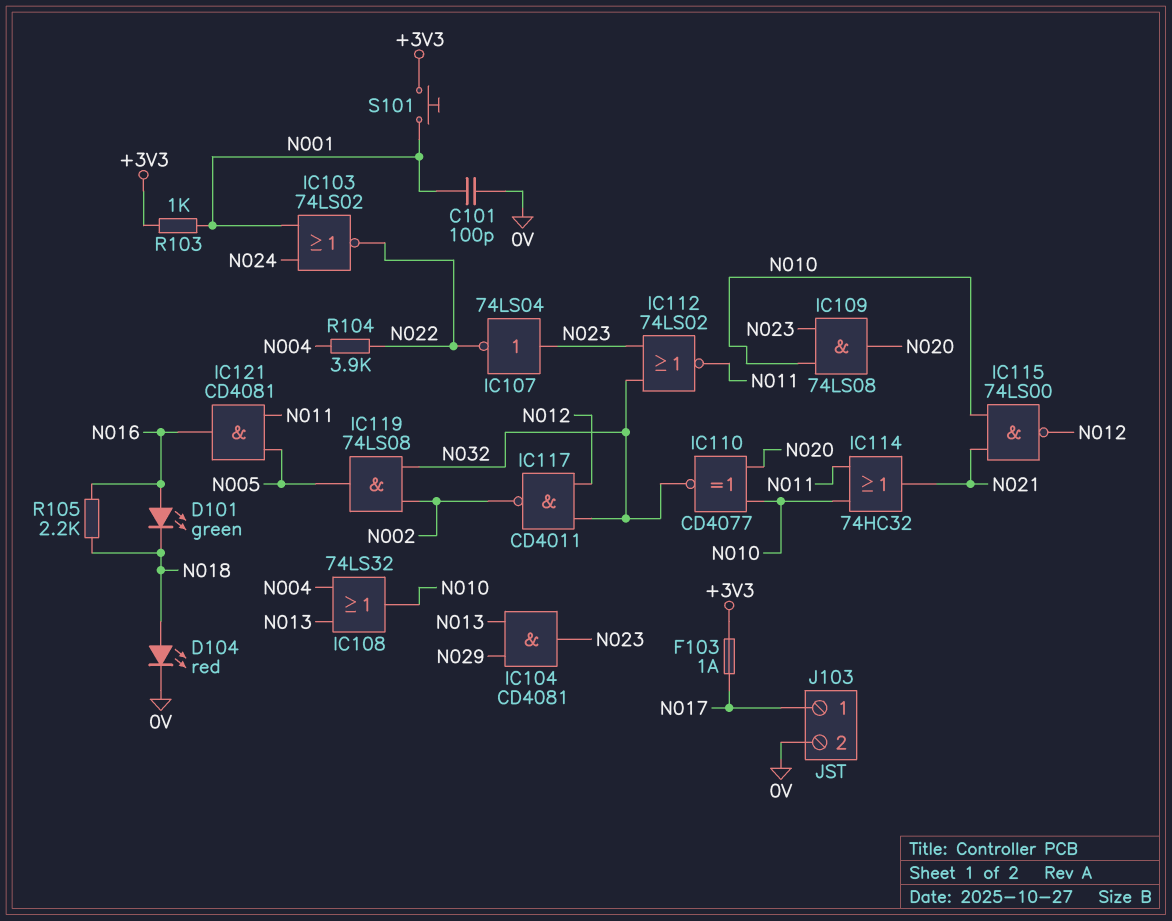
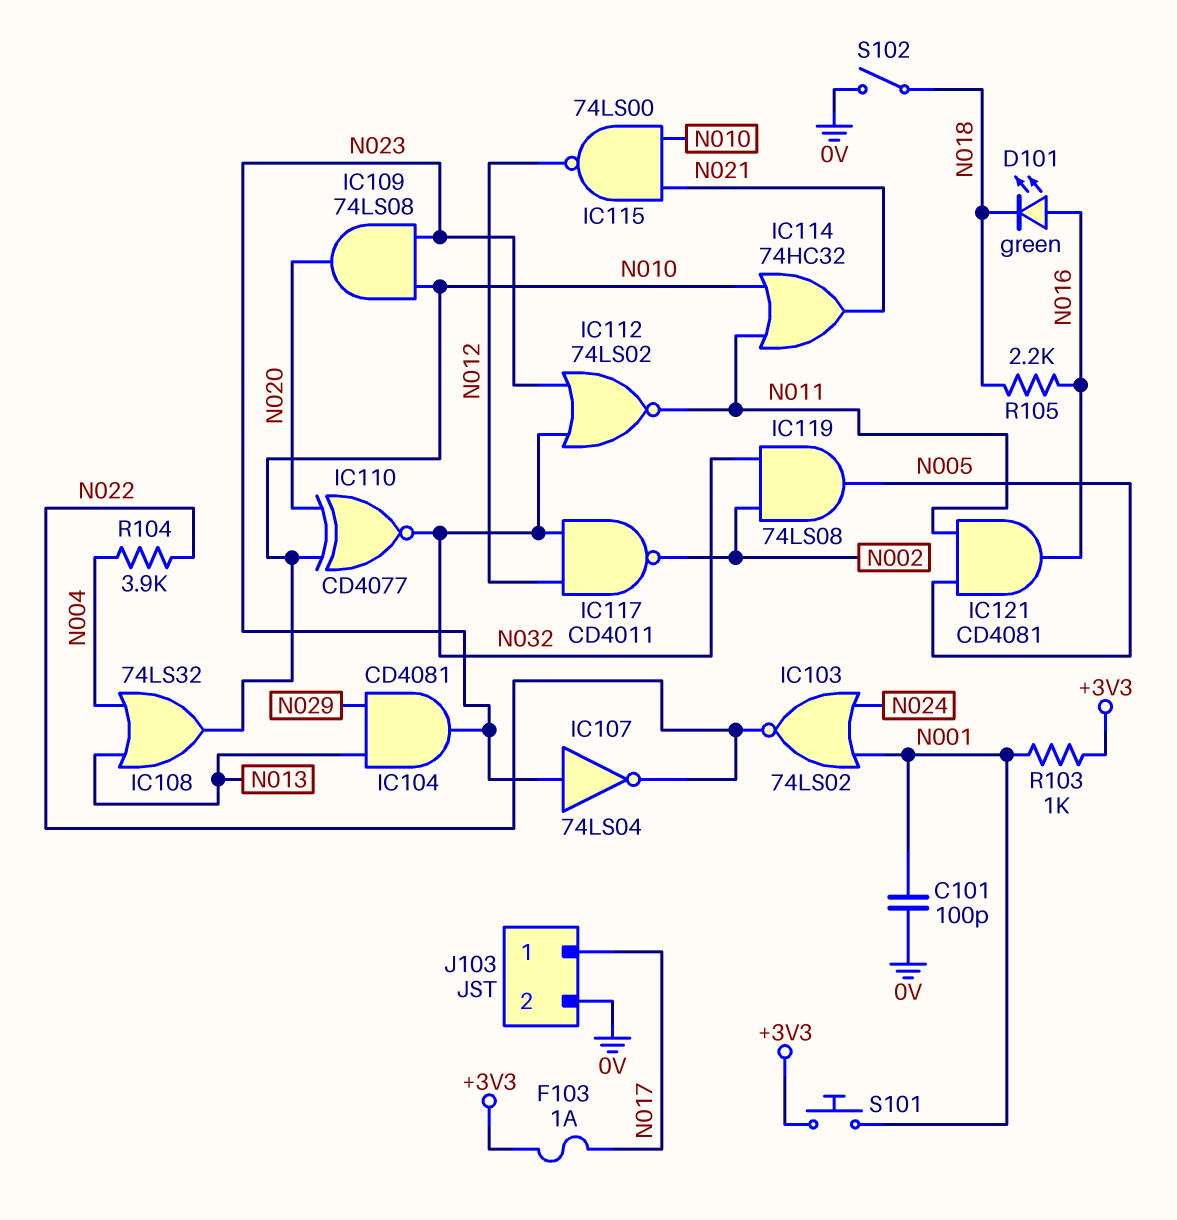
D104: LED red (A N018, K 0V) -> none
S102: none -> switch (0V, N018)

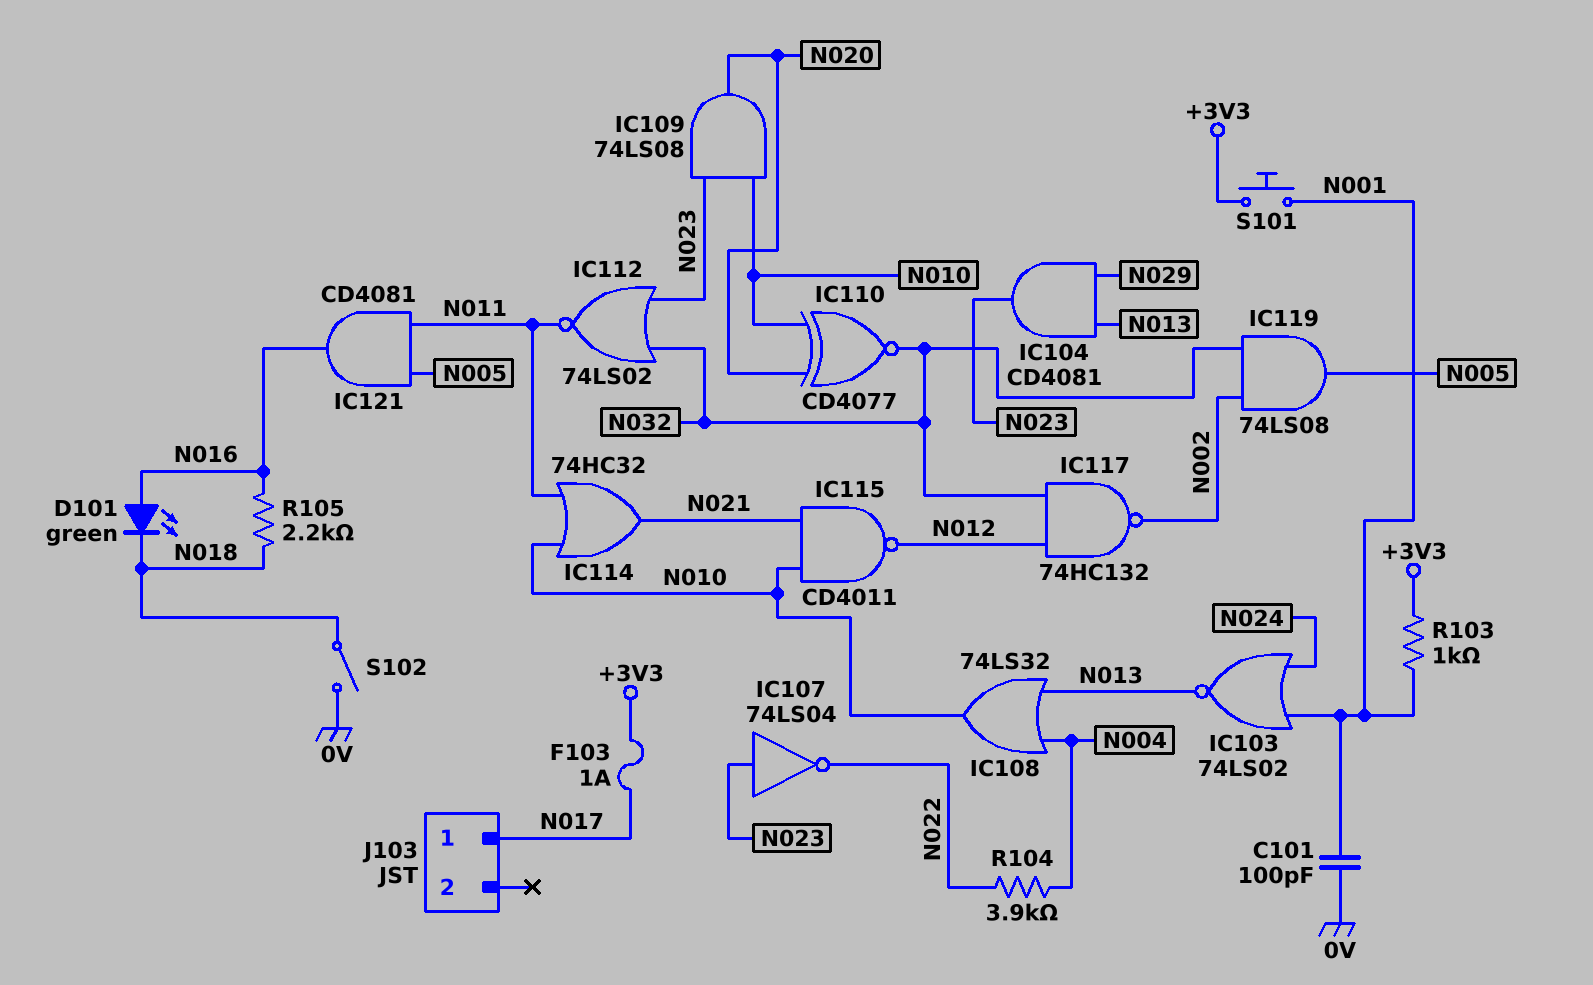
IC103: NOR 74LS02 (in N001, in N024, out N022) -> NOR 74LS02 (in N001, in N024, out N013)
IC115: NAND 74LS00 (in N010, in N021, out N012) -> NAND CD4011 (in N010, in N021, out N012)
IC117: NAND CD4011 (in N012, in N032, out N002) -> NAND 74HC132 (in N012, in N032, out N002)
J103 pin 2: 0V -> none

